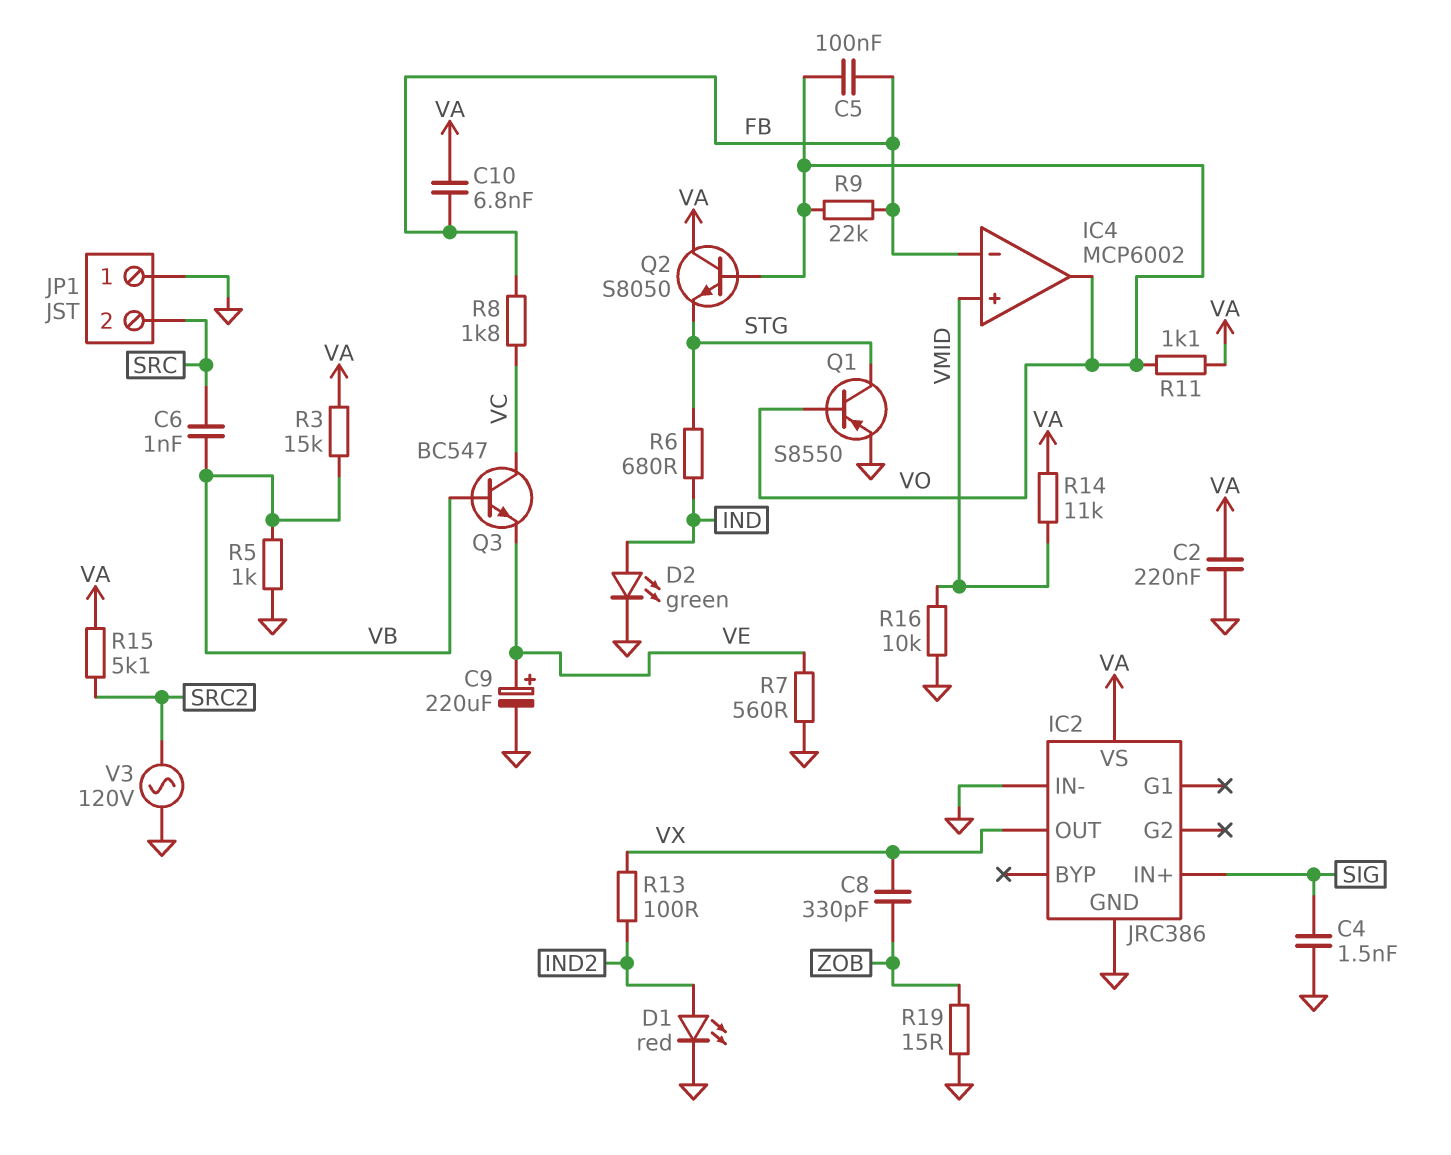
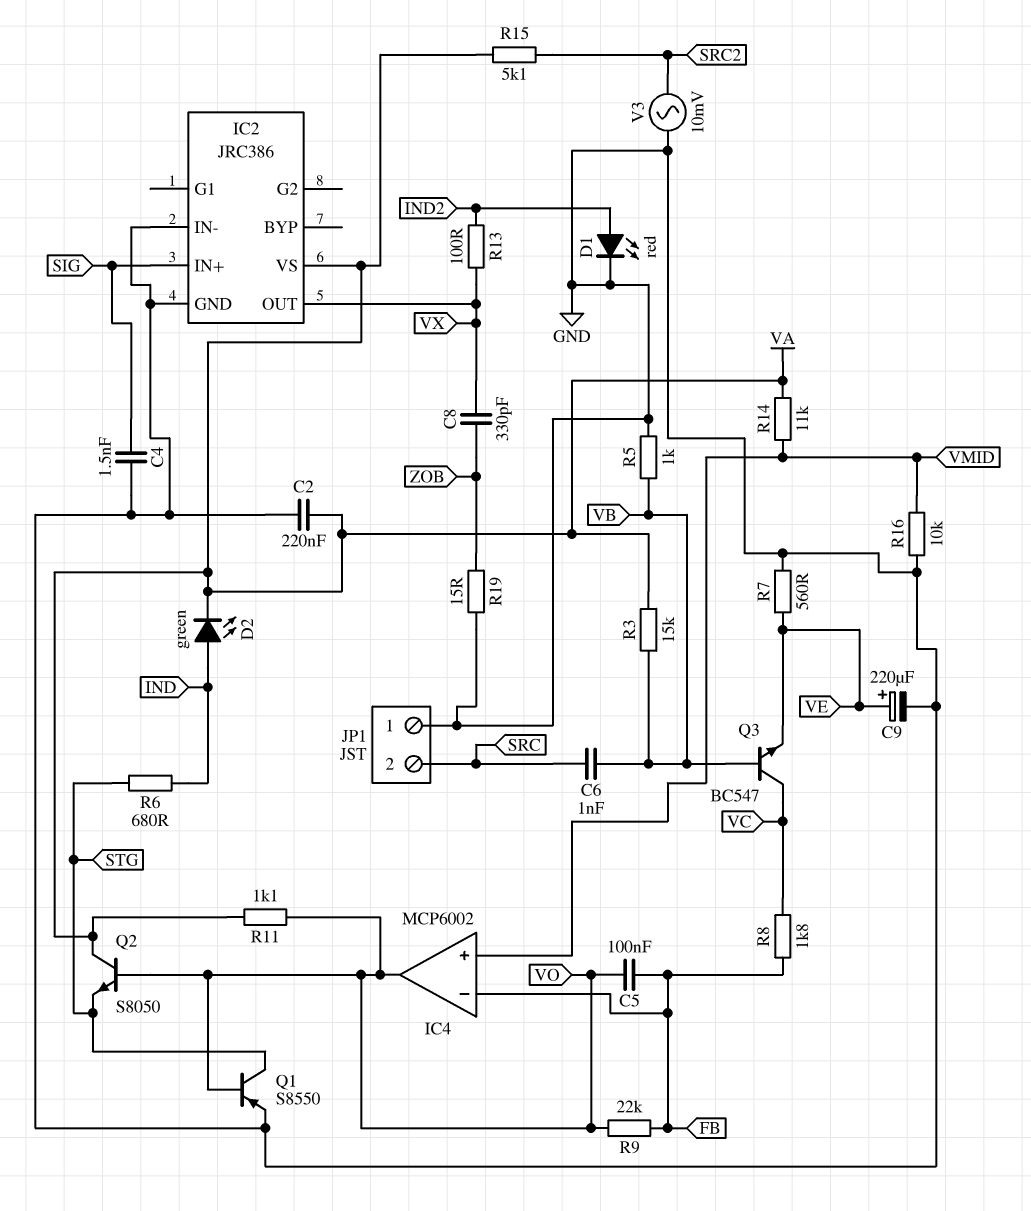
C10: 6.8nF (FB, VA) -> none
D2: LED green (A IND, K GND) -> LED green (A IND, K VA)
V3: AC 120V (GND, SRC2) -> AC 10mV (GND, SRC2)

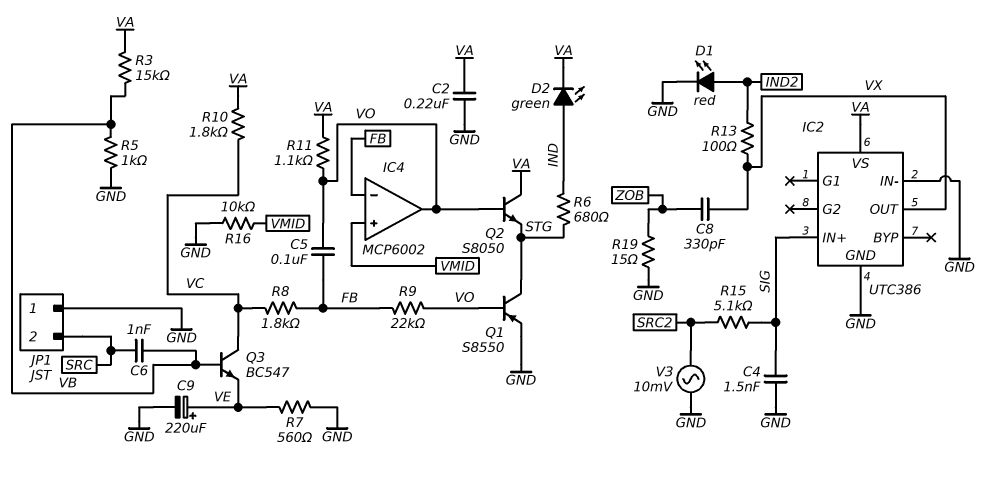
IC2: JRC386 -> UTC386
R10: none -> 1.8k (VA, VC)
R14: 11k (VA, VMID) -> none
R15: 5.1k (SRC2, VA) -> 5.1k (SIG, SRC2)

